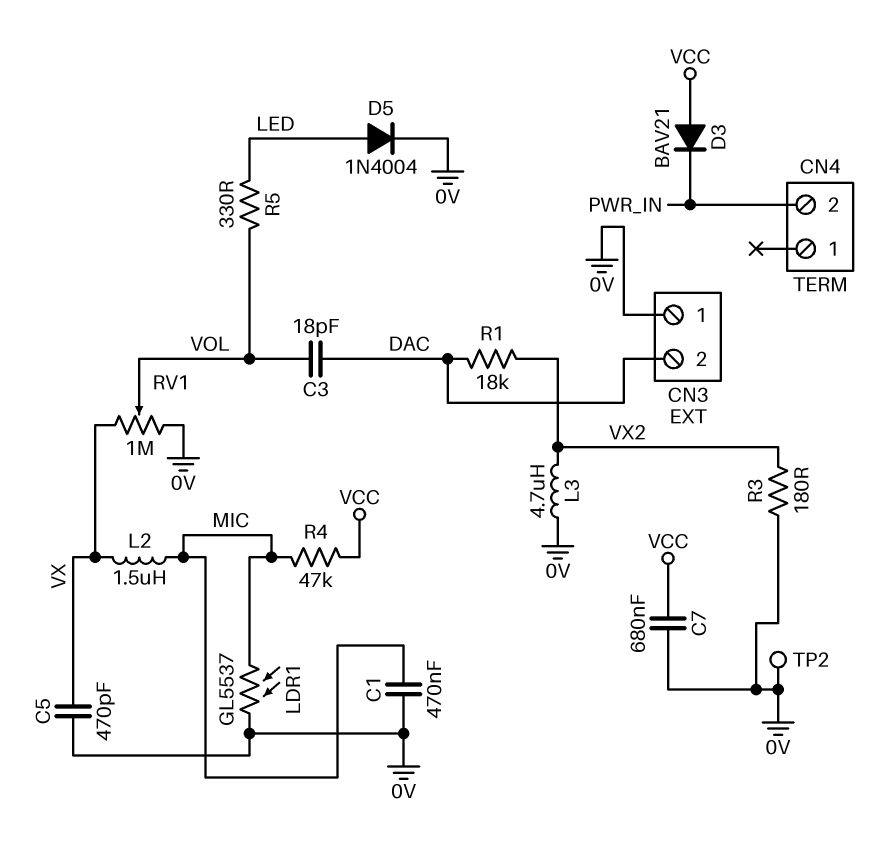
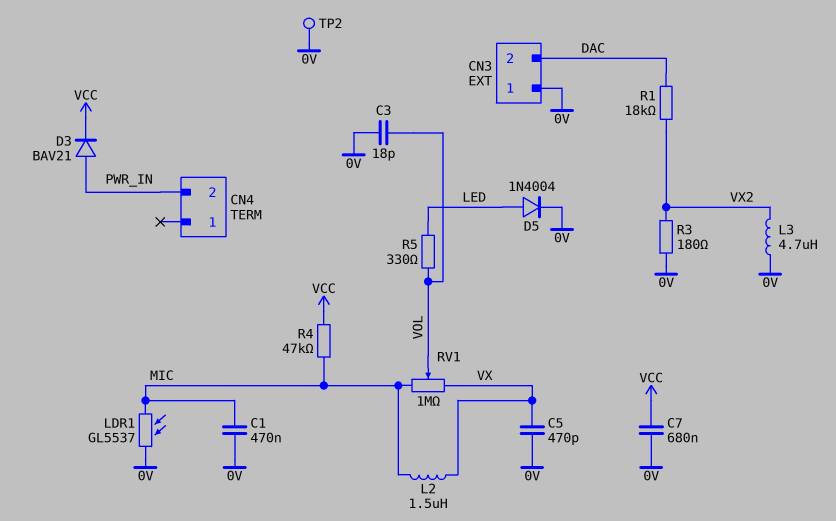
C3: 18pF (DAC, VOL) -> 18pF (0V, VOL)
D3: diode BAV21 (A VCC, K PWR_IN) -> diode BAV21 (A PWR_IN, K VCC)
RV1: 1M (0V, VX, wiper VOL) -> 1M (MIC, VX, wiper VOL)

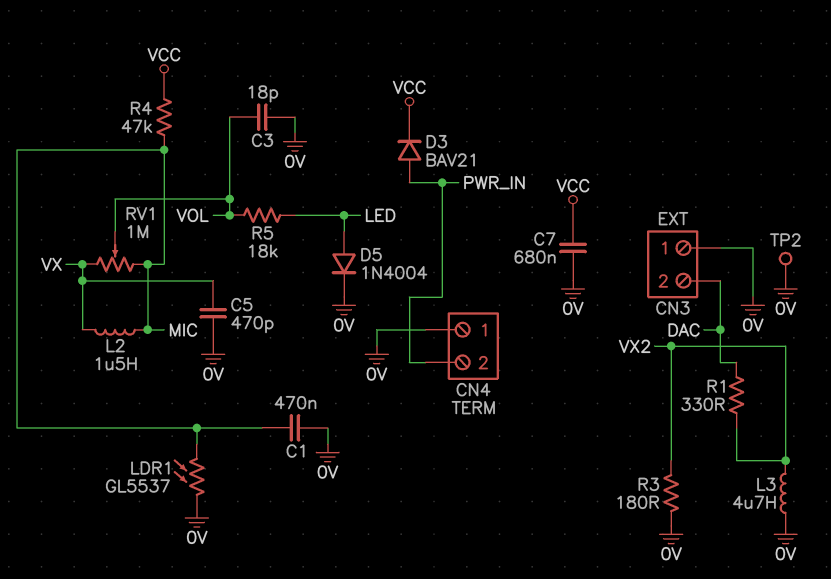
CN4 pin 1: none -> 0V
R1: 18k (DAC, VX2) -> 330 (DAC, VX2)
R5: 330 (LED, VOL) -> 18k (LED, VOL)

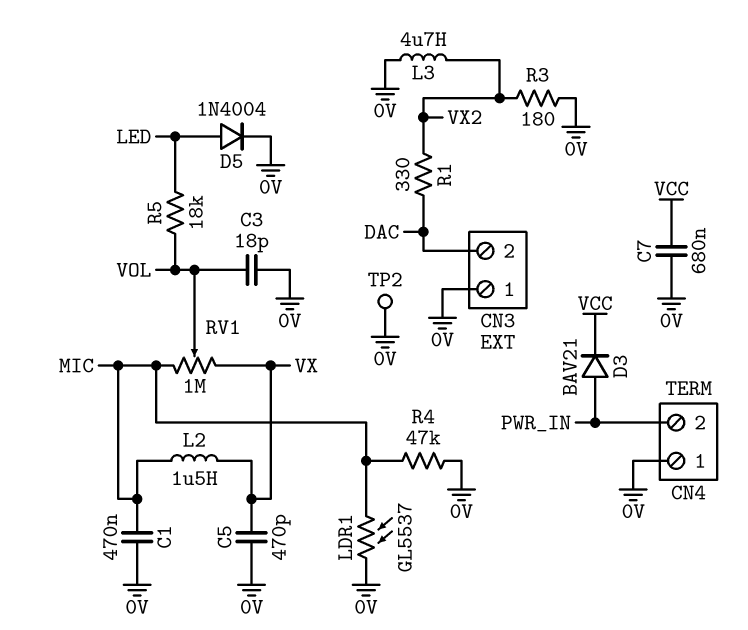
R4: 47k (MIC, VCC) -> 47k (0V, MIC)

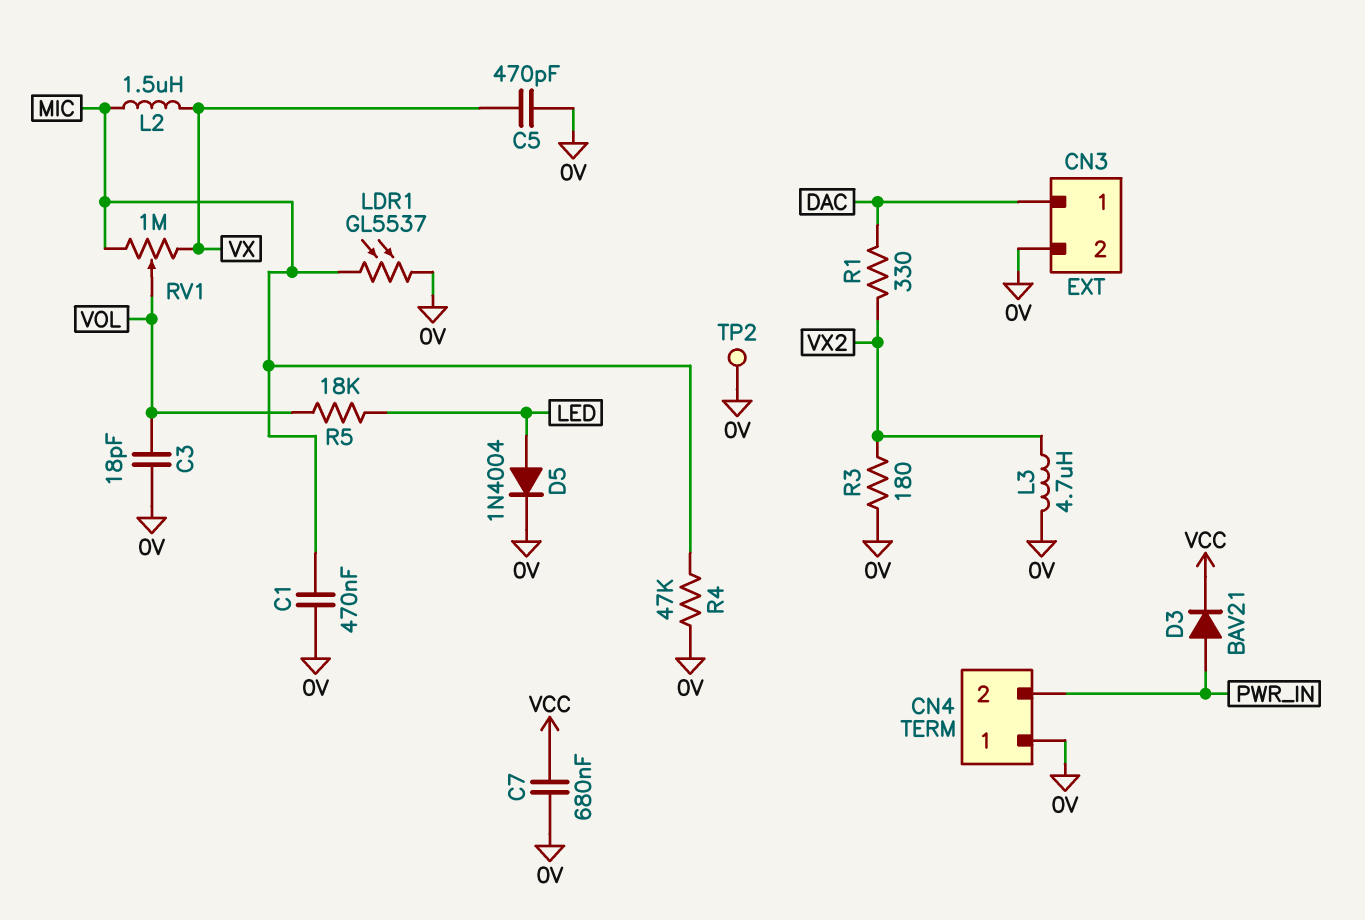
CN3 pin 1: 0V -> DAC
CN3 pin 2: DAC -> 0V

